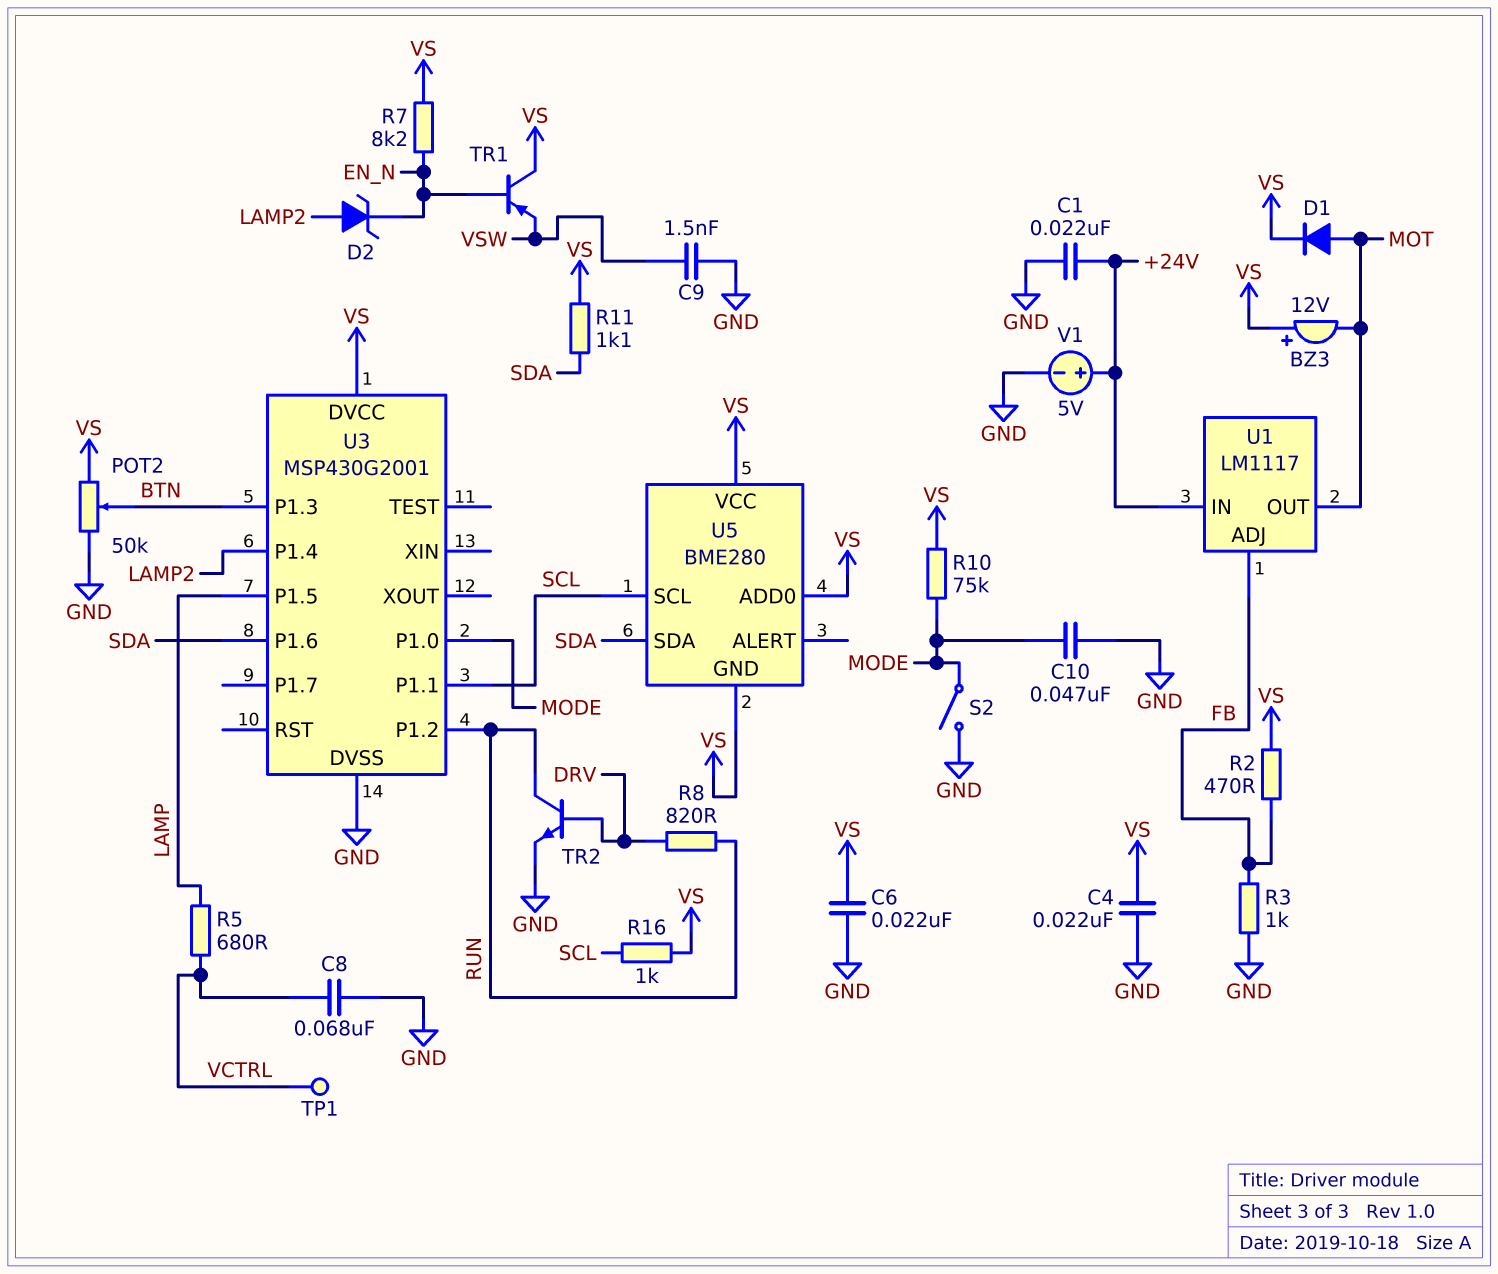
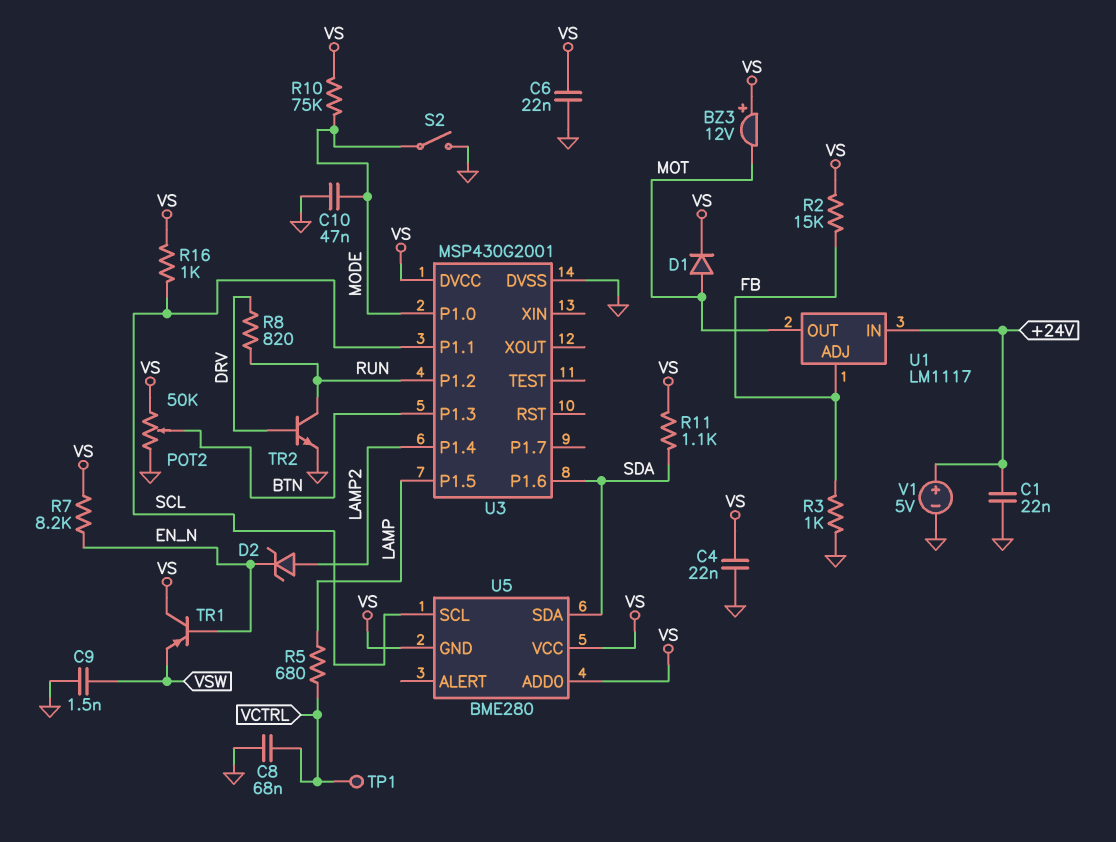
R2: 470 (FB, VS) -> 15k (FB, VS)

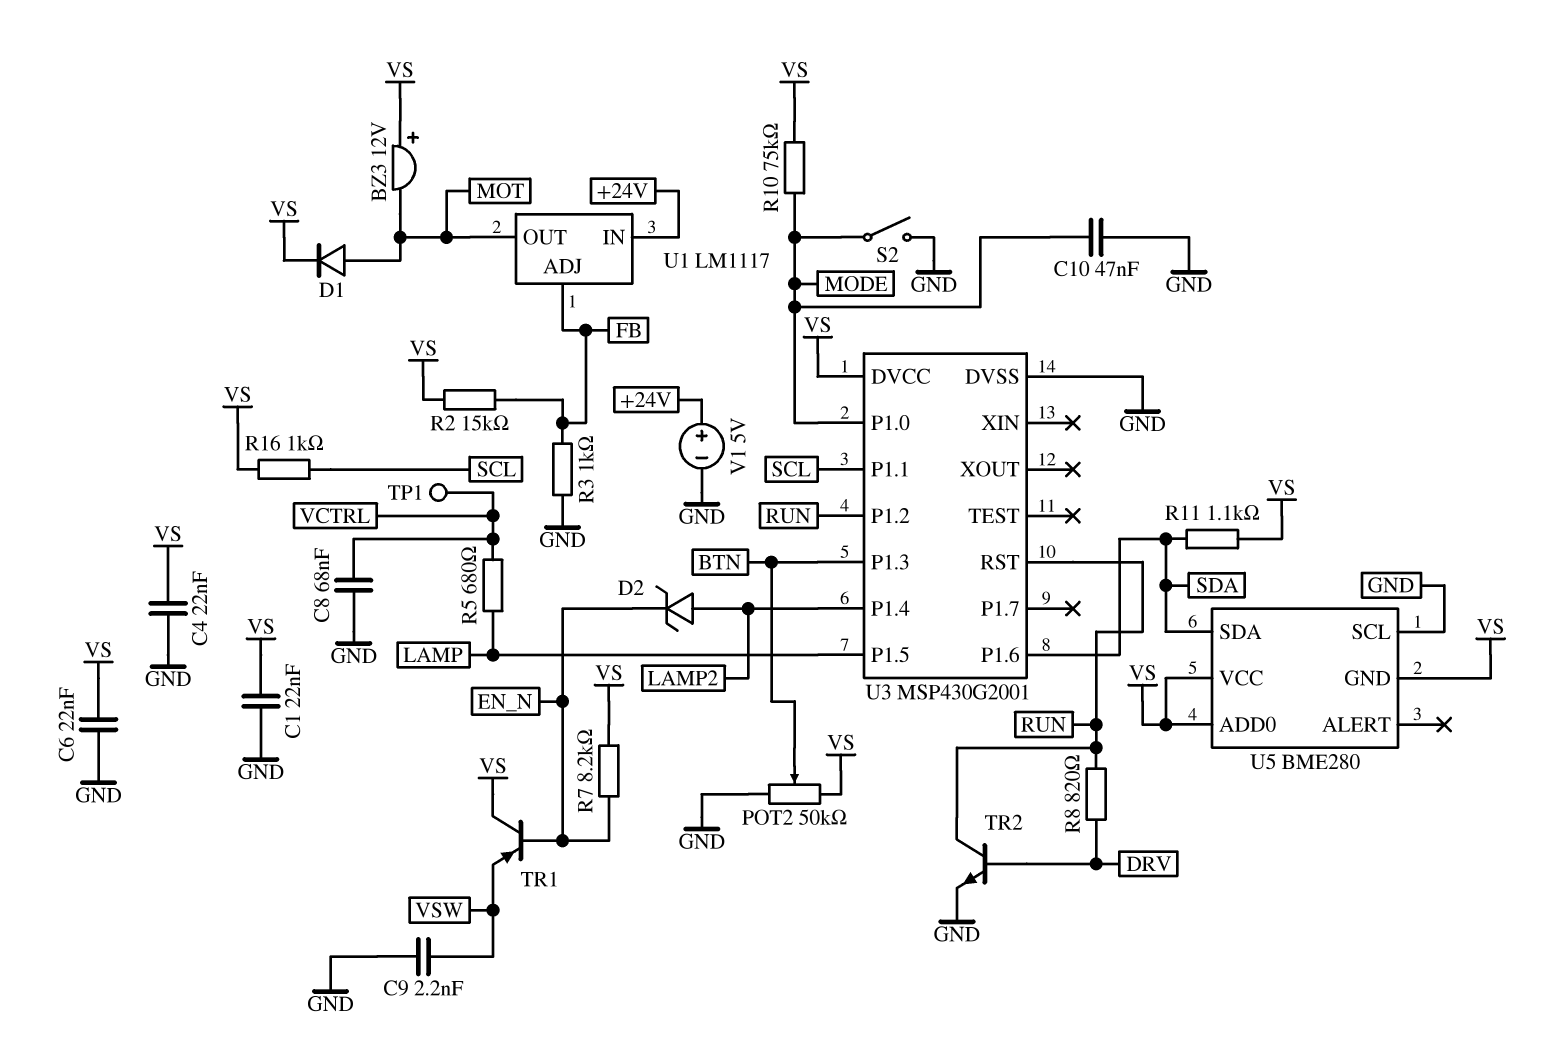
C1: 22nF (+24V, GND) -> 22nF (GND, VS)
C9: 1.5nF (GND, VSW) -> 2.2nF (GND, VSW)
U3 pin RST: none -> RUN
U5 pin SCL: SCL -> GND

